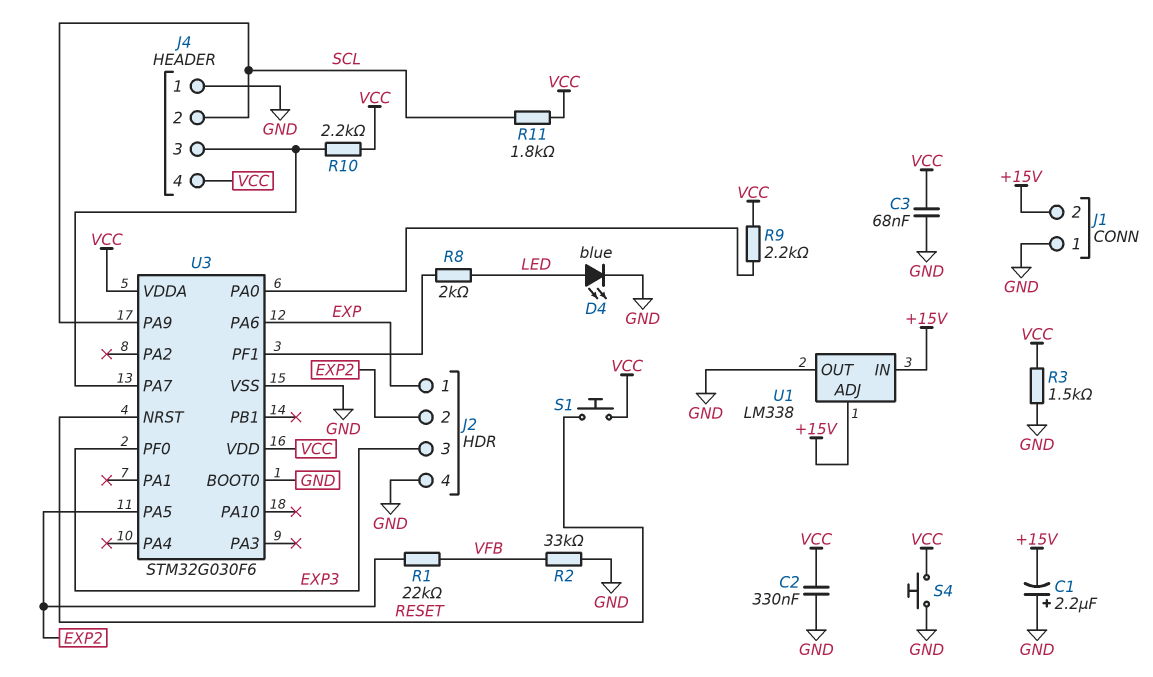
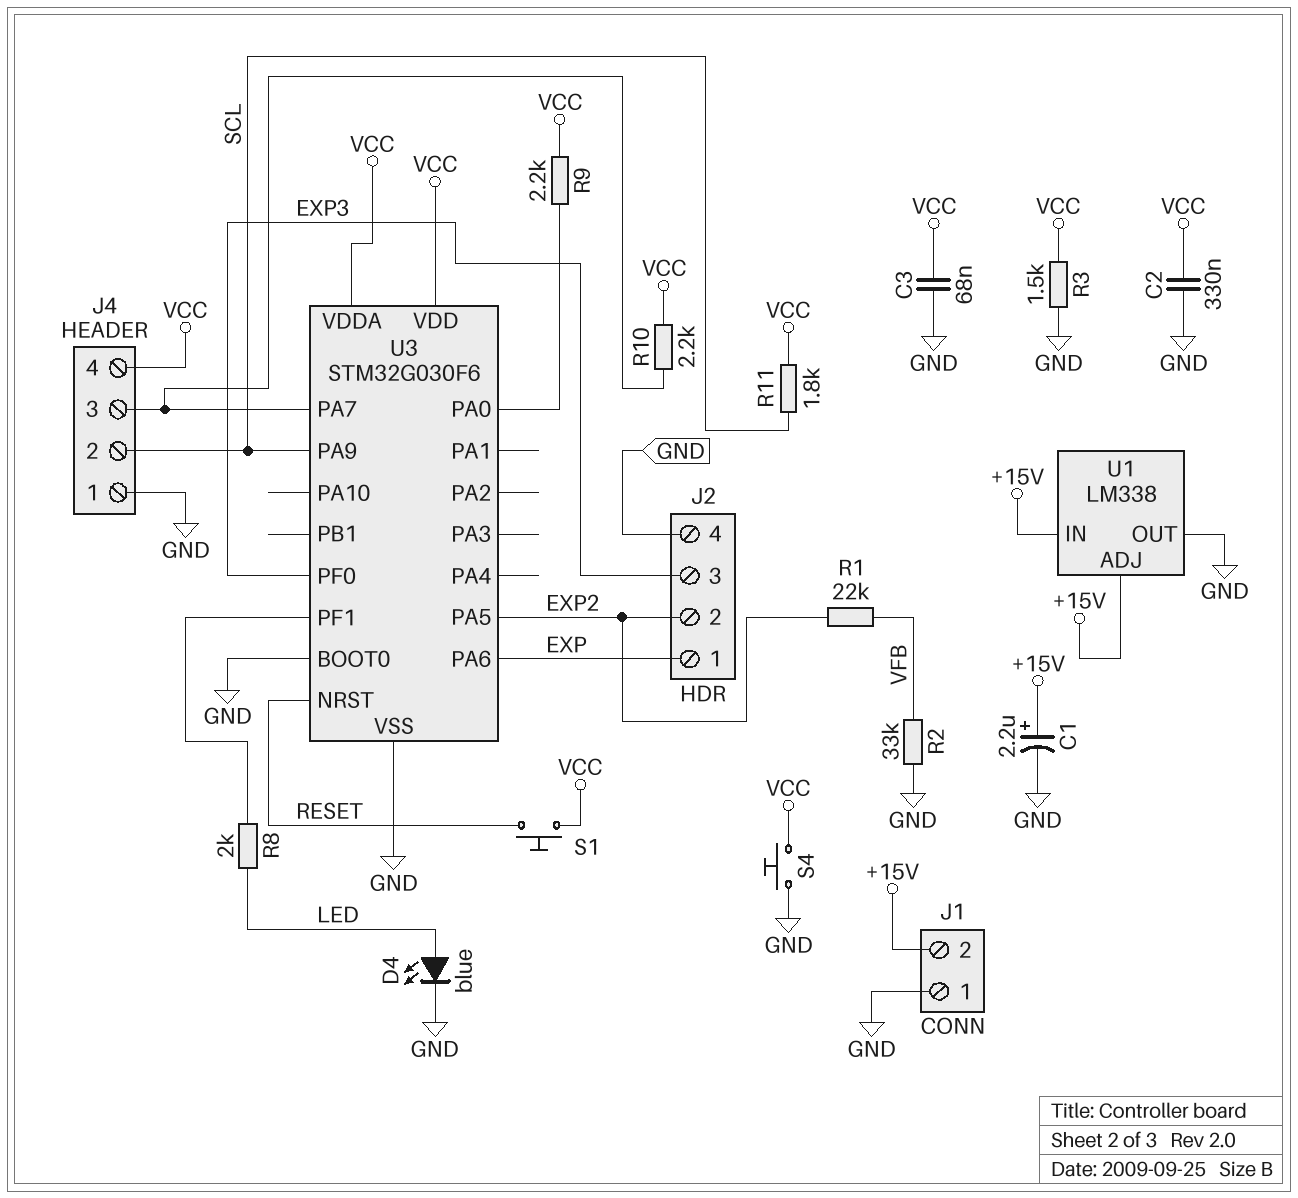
C1: 2.2uF (plus GND, minus +15V) -> 2.2uF (plus +15V, minus GND)

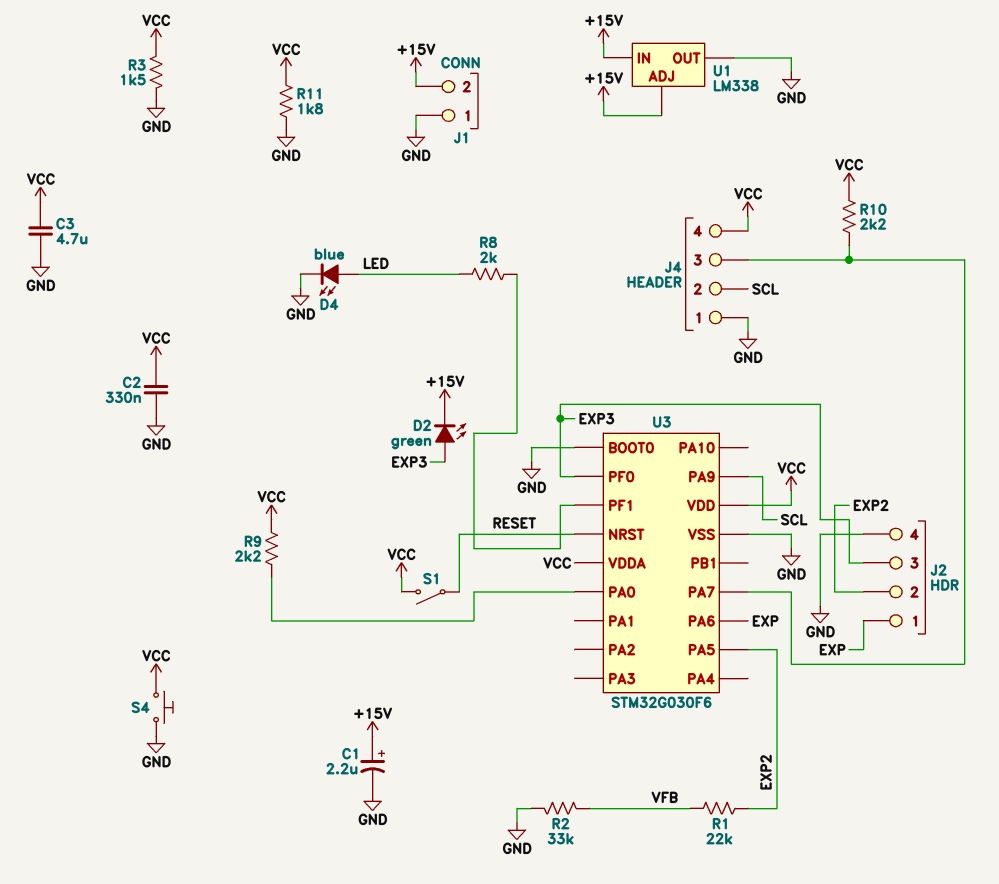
C3: 68nF (GND, VCC) -> 4.7uF (GND, VCC)
D2: none -> LED green (A EXP3, K +15V)
R11: 1.8k (SCL, VCC) -> 1.8k (GND, VCC)
S1: button (RESET, VCC) -> switch (RESET, VCC)

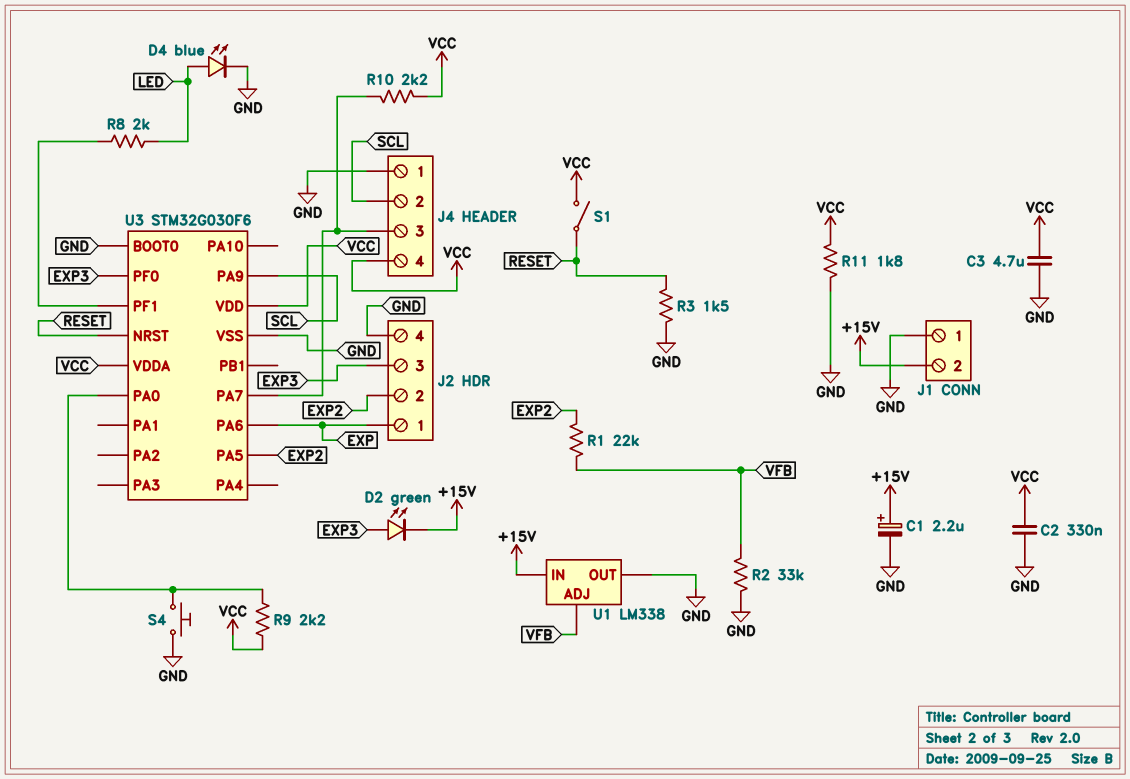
R3: 1.5k (GND, VCC) -> 1.5k (GND, RESET)
S4: button (GND, VCC) -> button (GND, U3/PA0)
U1 pin ADJ: +15V -> VFB

